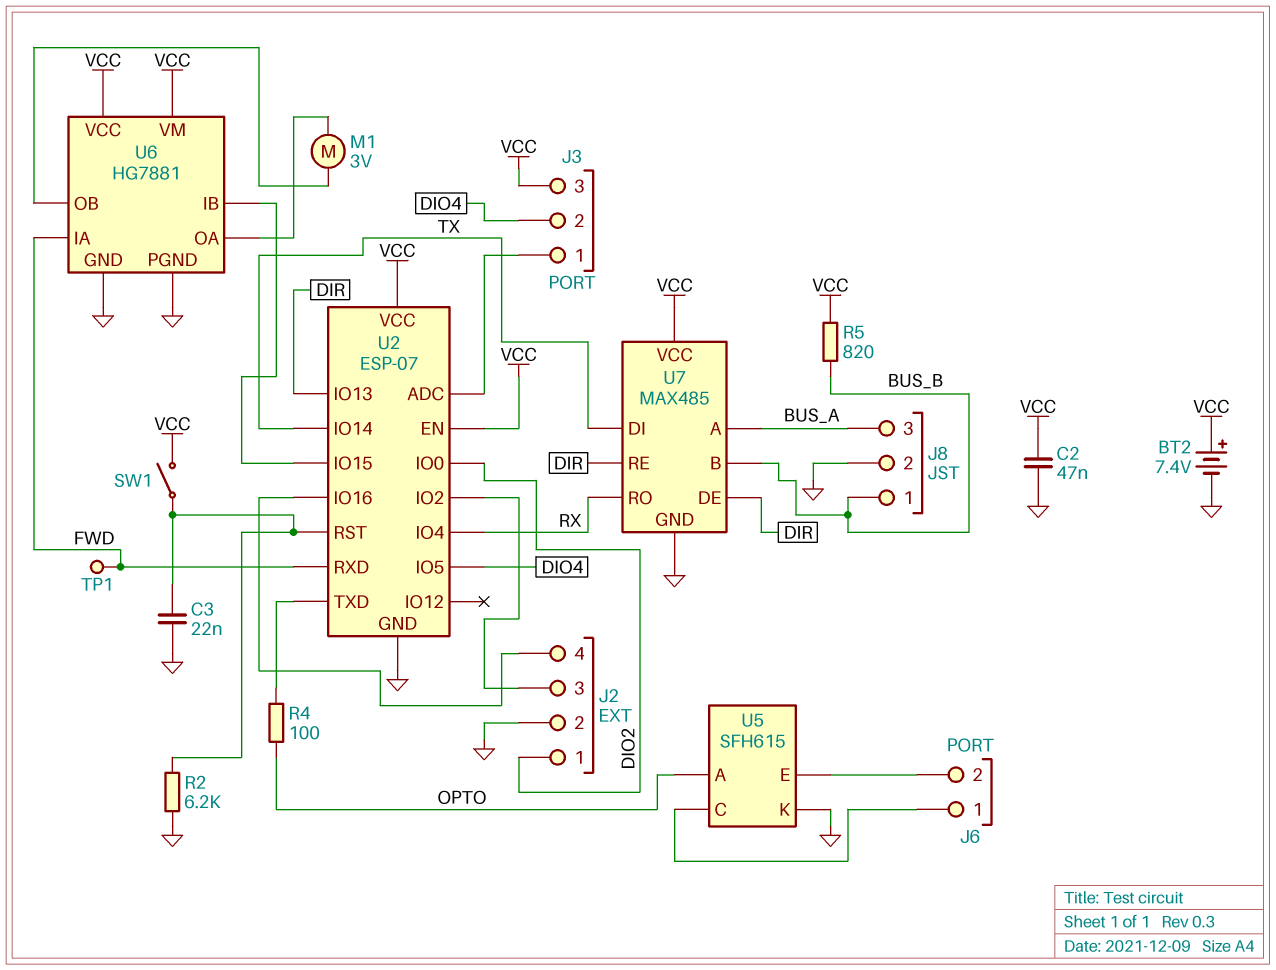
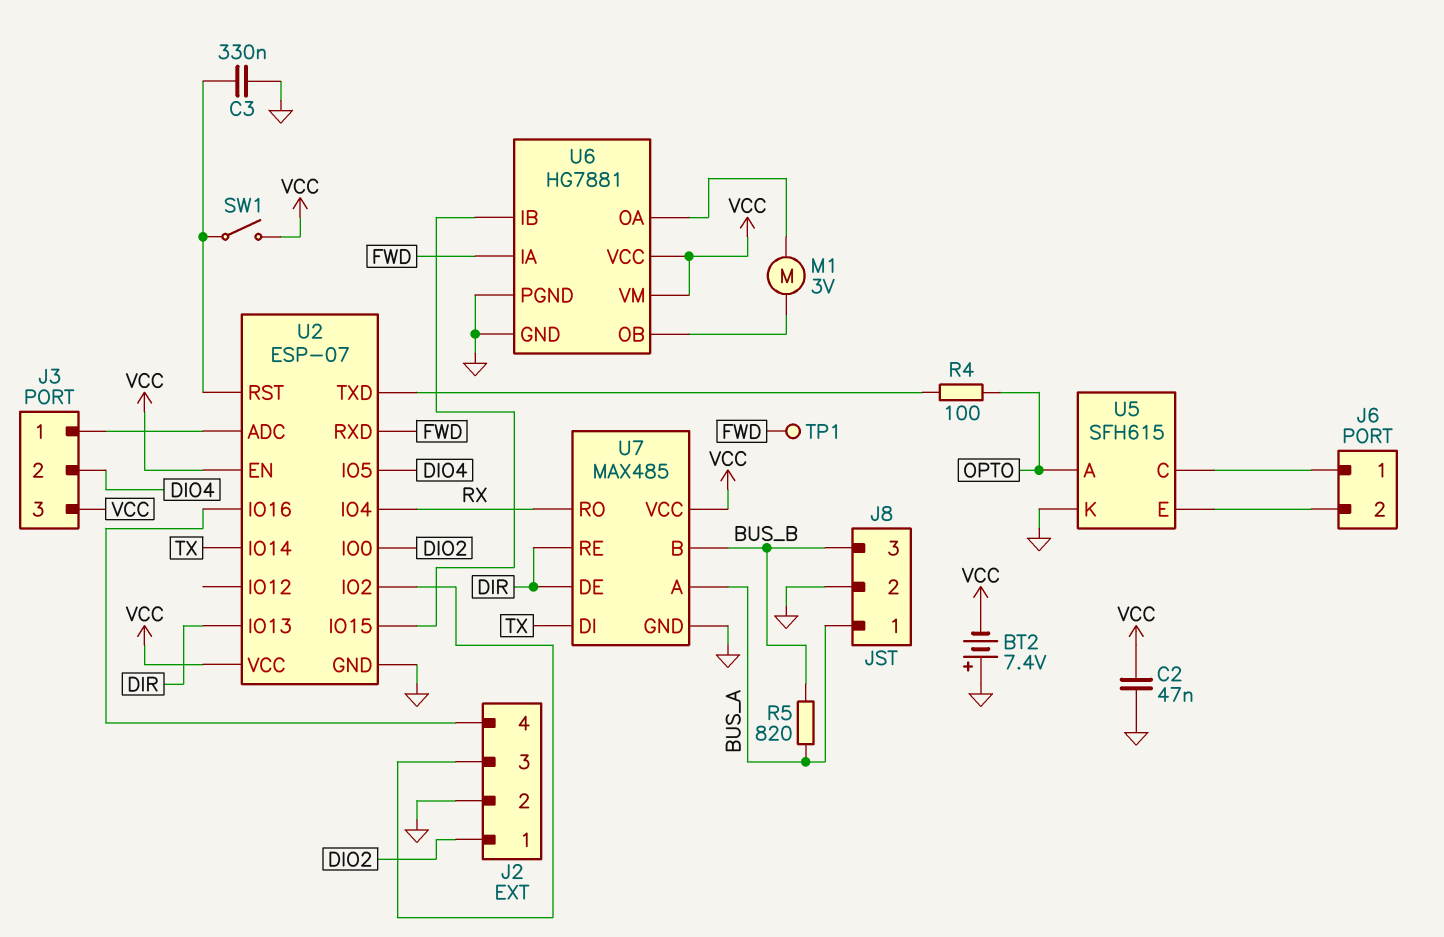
BT2: 7.4V (plus VCC, minus GND) -> 7.4V (plus GND, minus VCC)
C3: 22nF (GND, U2/RST) -> 330nF (GND, U2/RST)
J8 pin 1: BUS_B -> BUS_A
J8 pin 3: BUS_A -> BUS_B
R2: 6.2k (GND, U2/RST) -> none
R5: 820 (BUS_B, VCC) -> 820 (BUS_A, BUS_B)

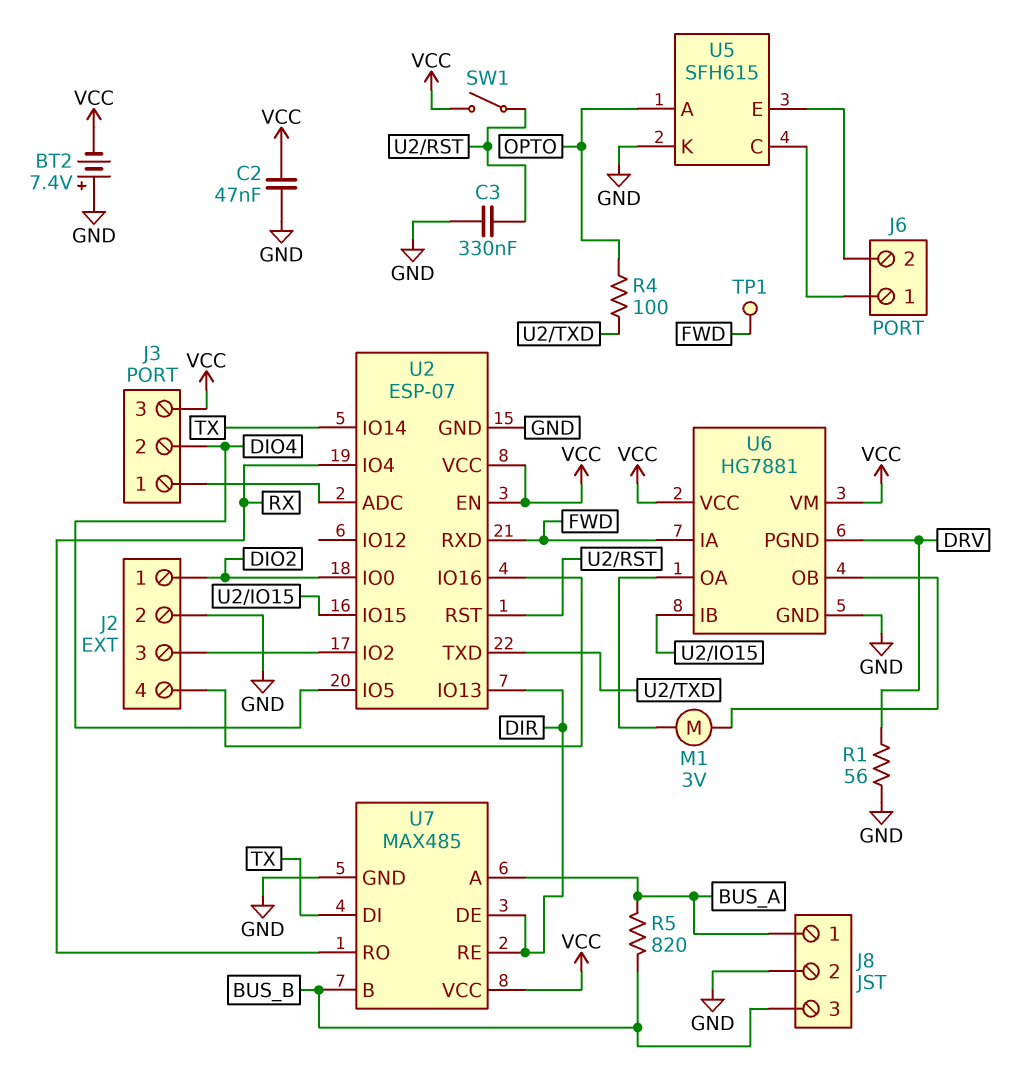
R1: none -> 56 (DRV, GND)
U6 pin PGND: GND -> DRV

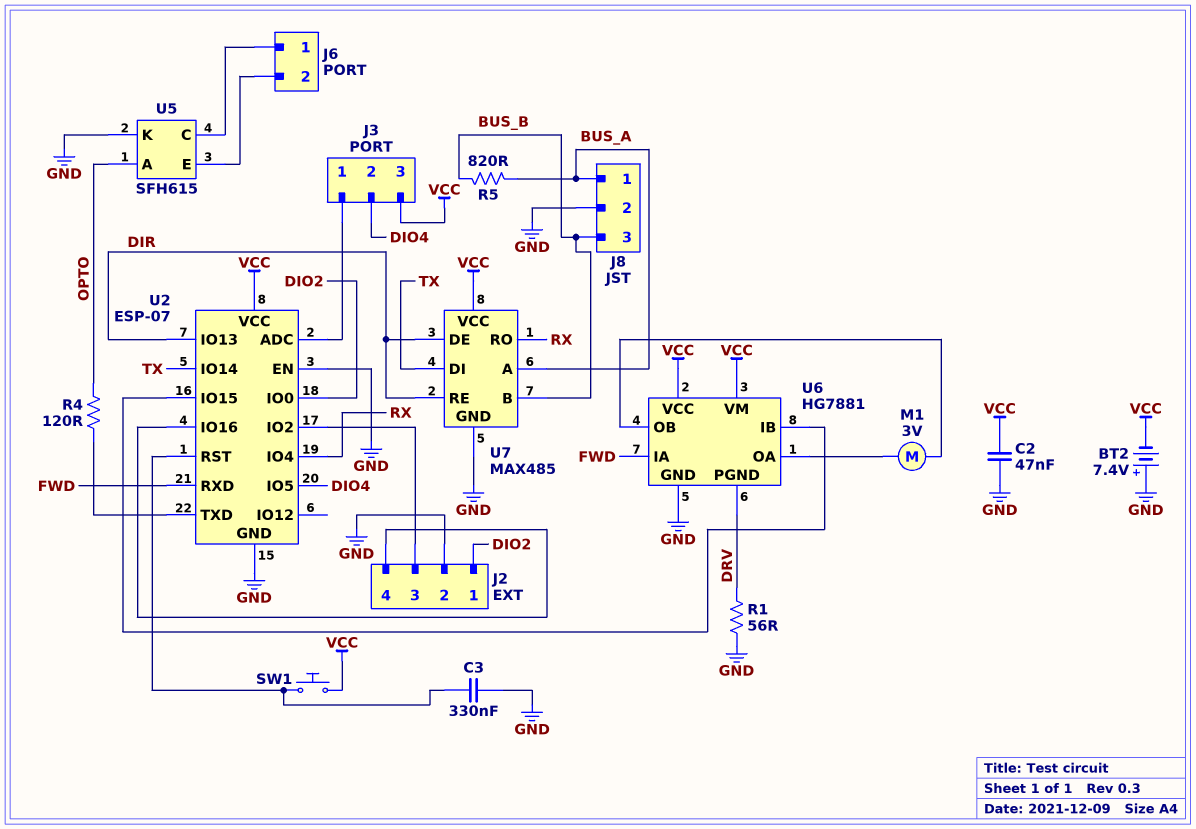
R4: 100 (OPTO, U2/TXD) -> 120 (OPTO, U2/TXD)
SW1: switch (U2/RST, VCC) -> button (U2/RST, VCC)
TP1: test point (FWD) -> none
U2 pin EN: VCC -> GND

